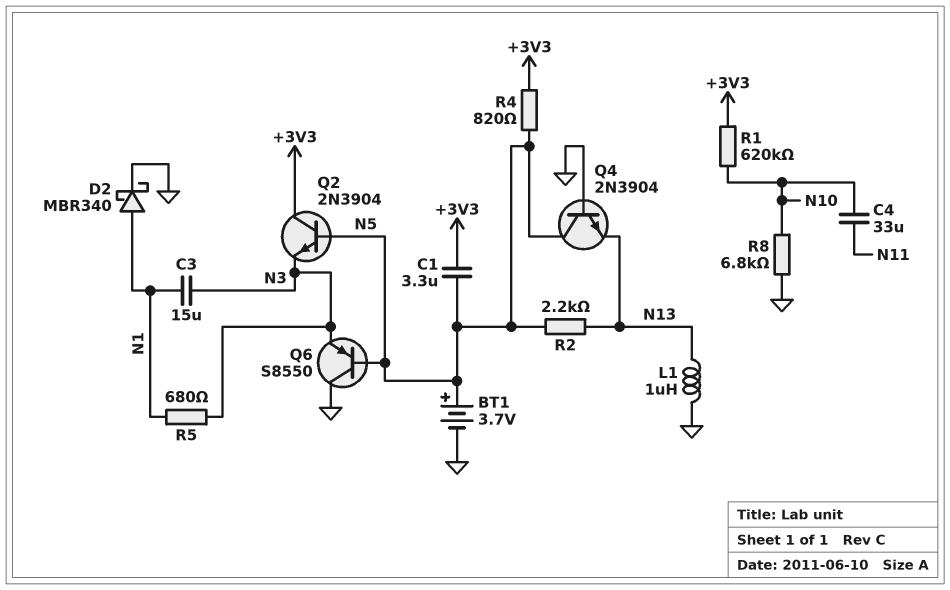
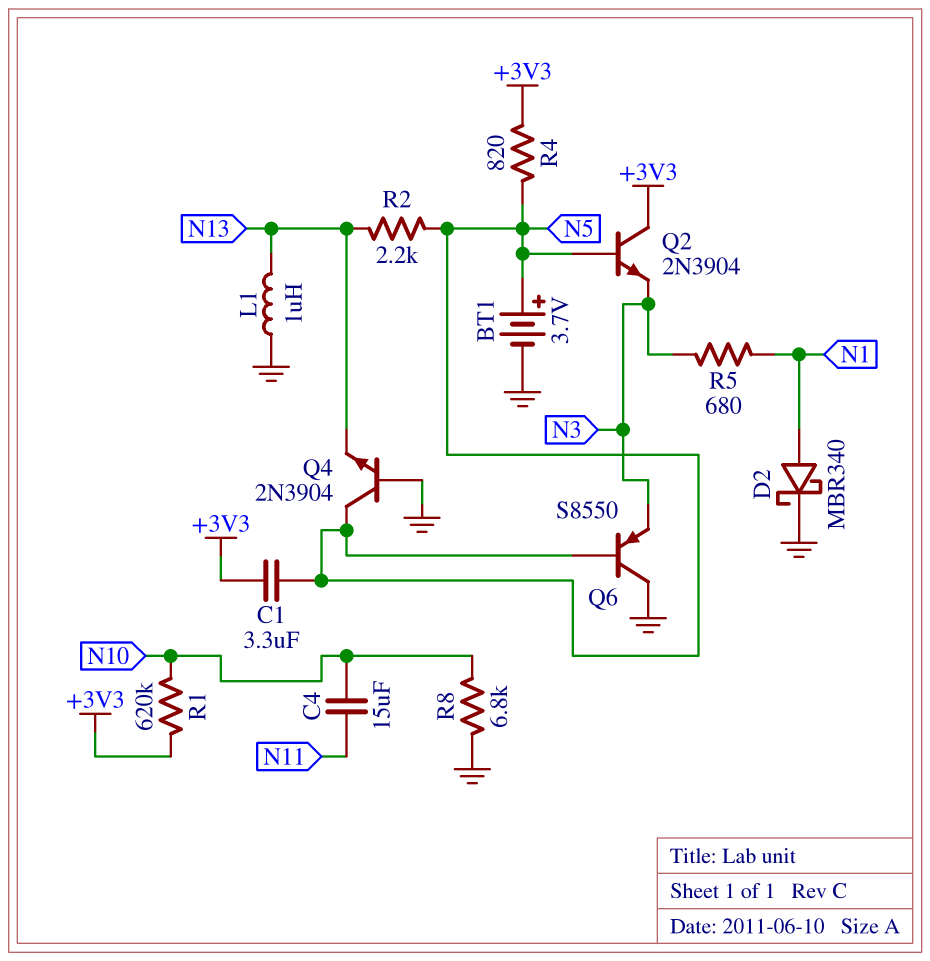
C3: 15uF (N1, N3) -> none
C4: 33uF (N10, N11) -> 15uF (N10, N11)

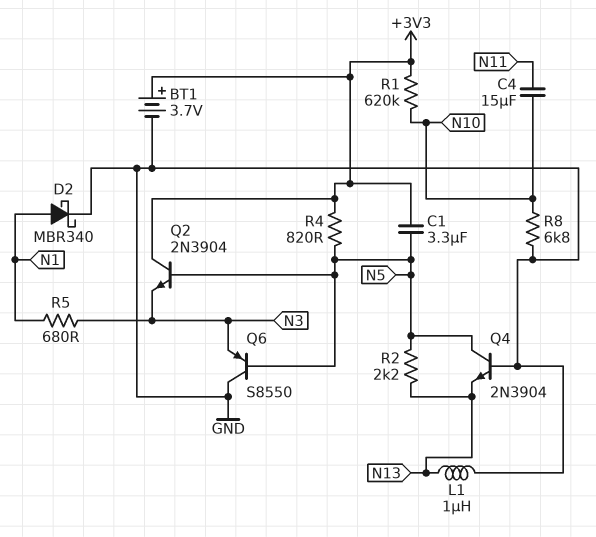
BT1: 3.7V (plus N5, minus GND) -> 3.7V (plus +3V3, minus GND)

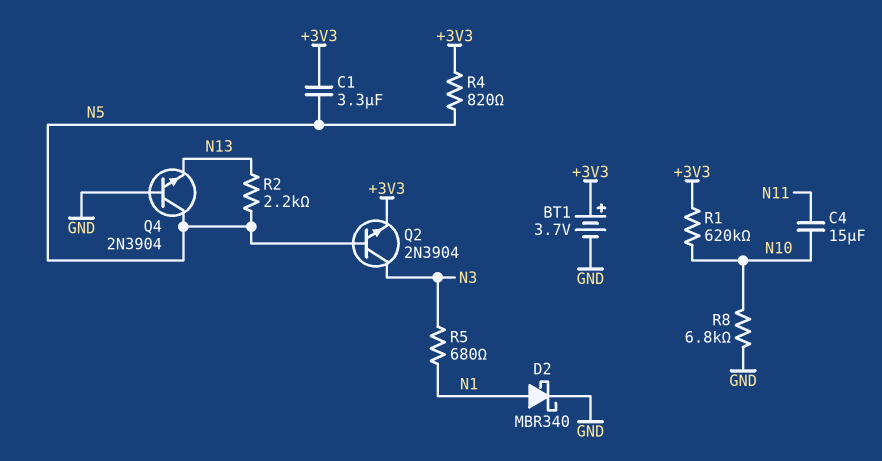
L1: 1uH (GND, N13) -> none
Q2: NPN 2N3904 (B N5, C +3V3, E N3) -> NPN 2N3904 (B N5, C N3, E +3V3)
Q6: PNP S8550 (B N5, C GND, E N3) -> none

